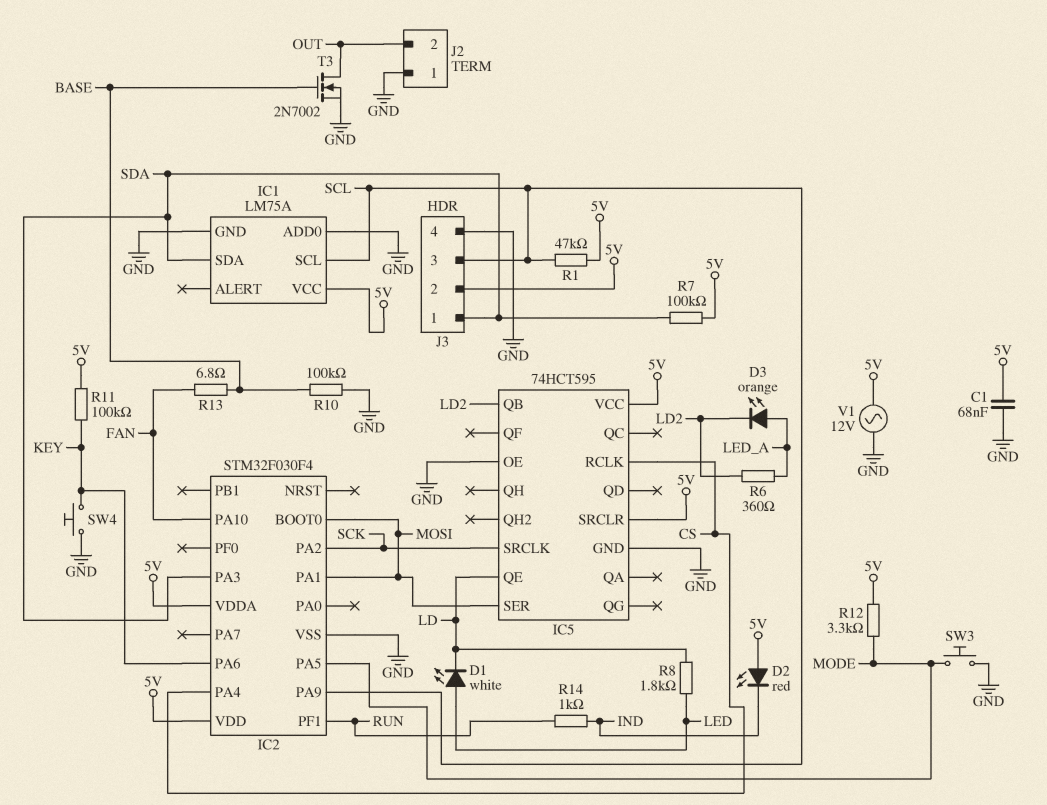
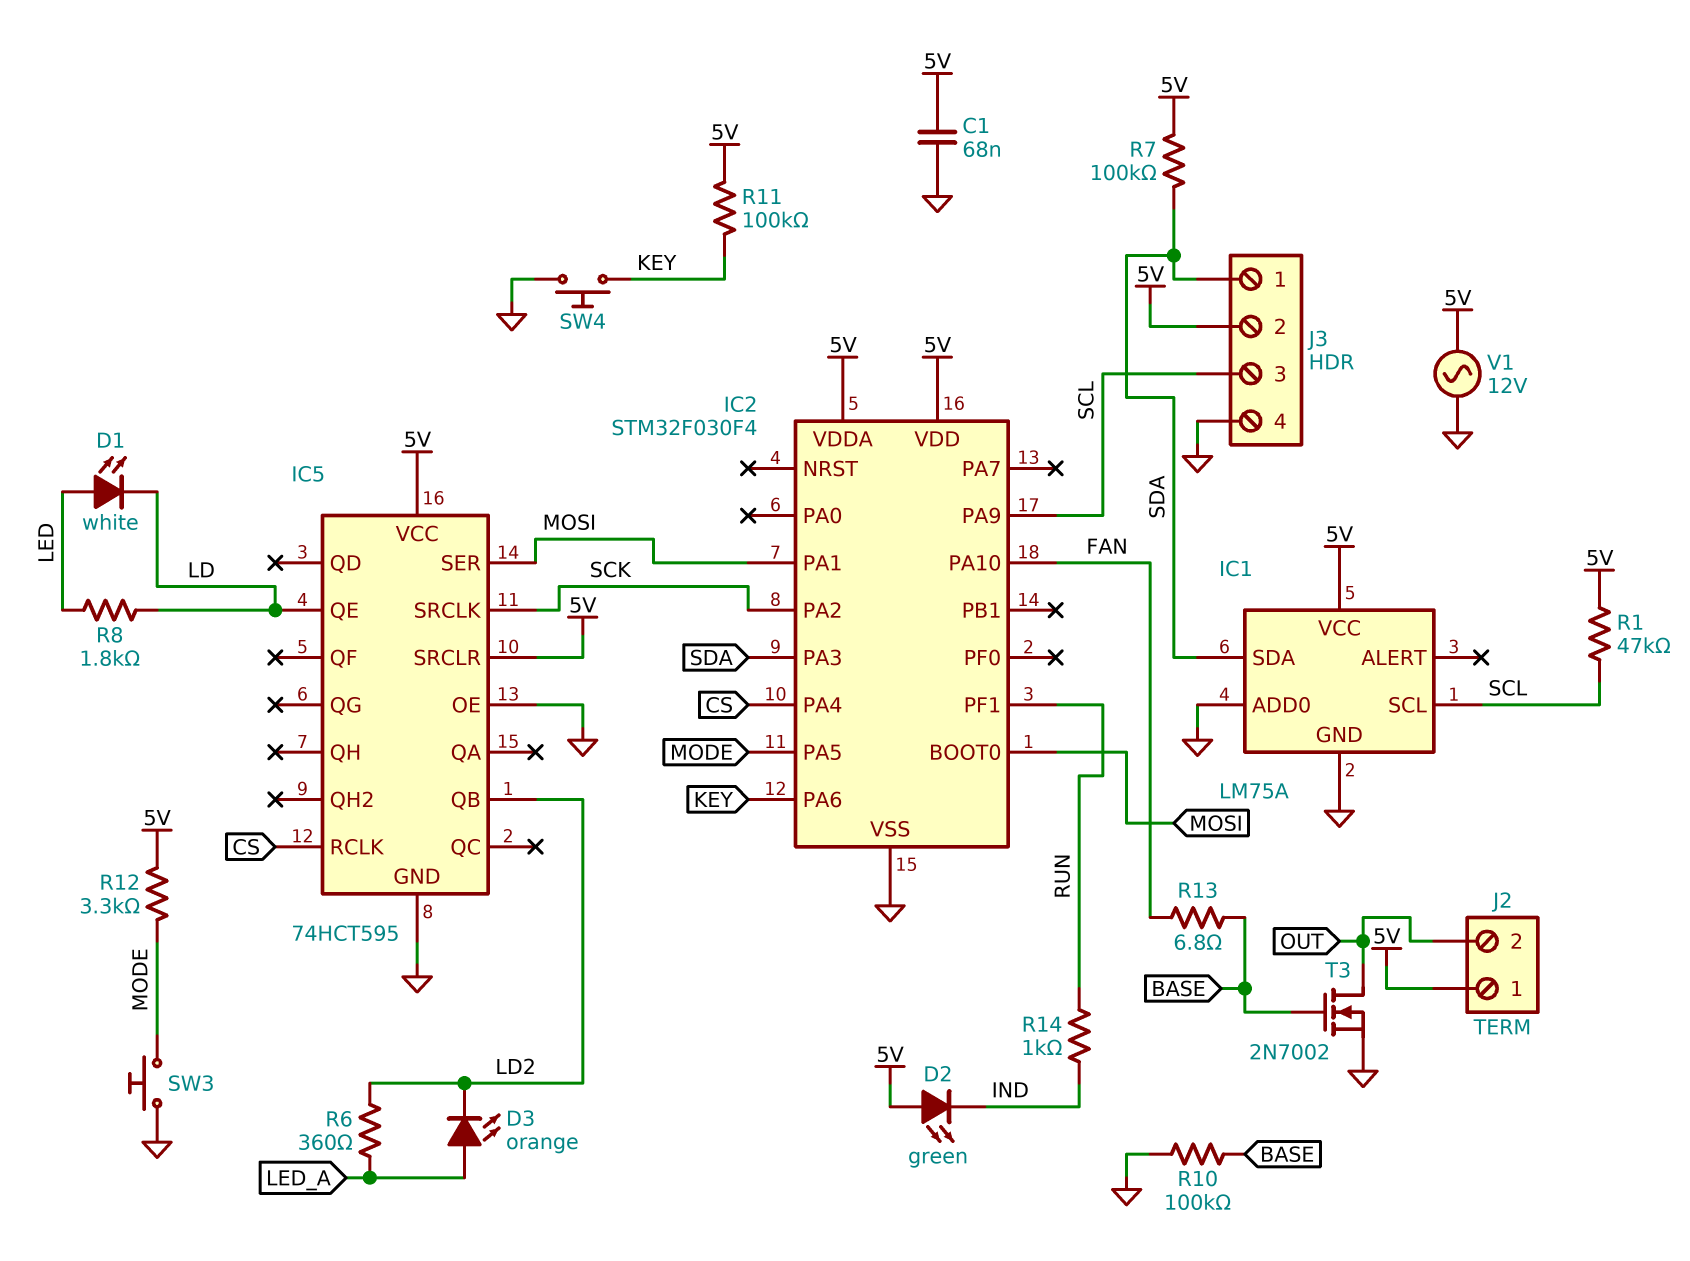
D2: LED red (A 5V, K IND) -> LED green (A 5V, K IND)
J2 pin 1: GND -> 5V

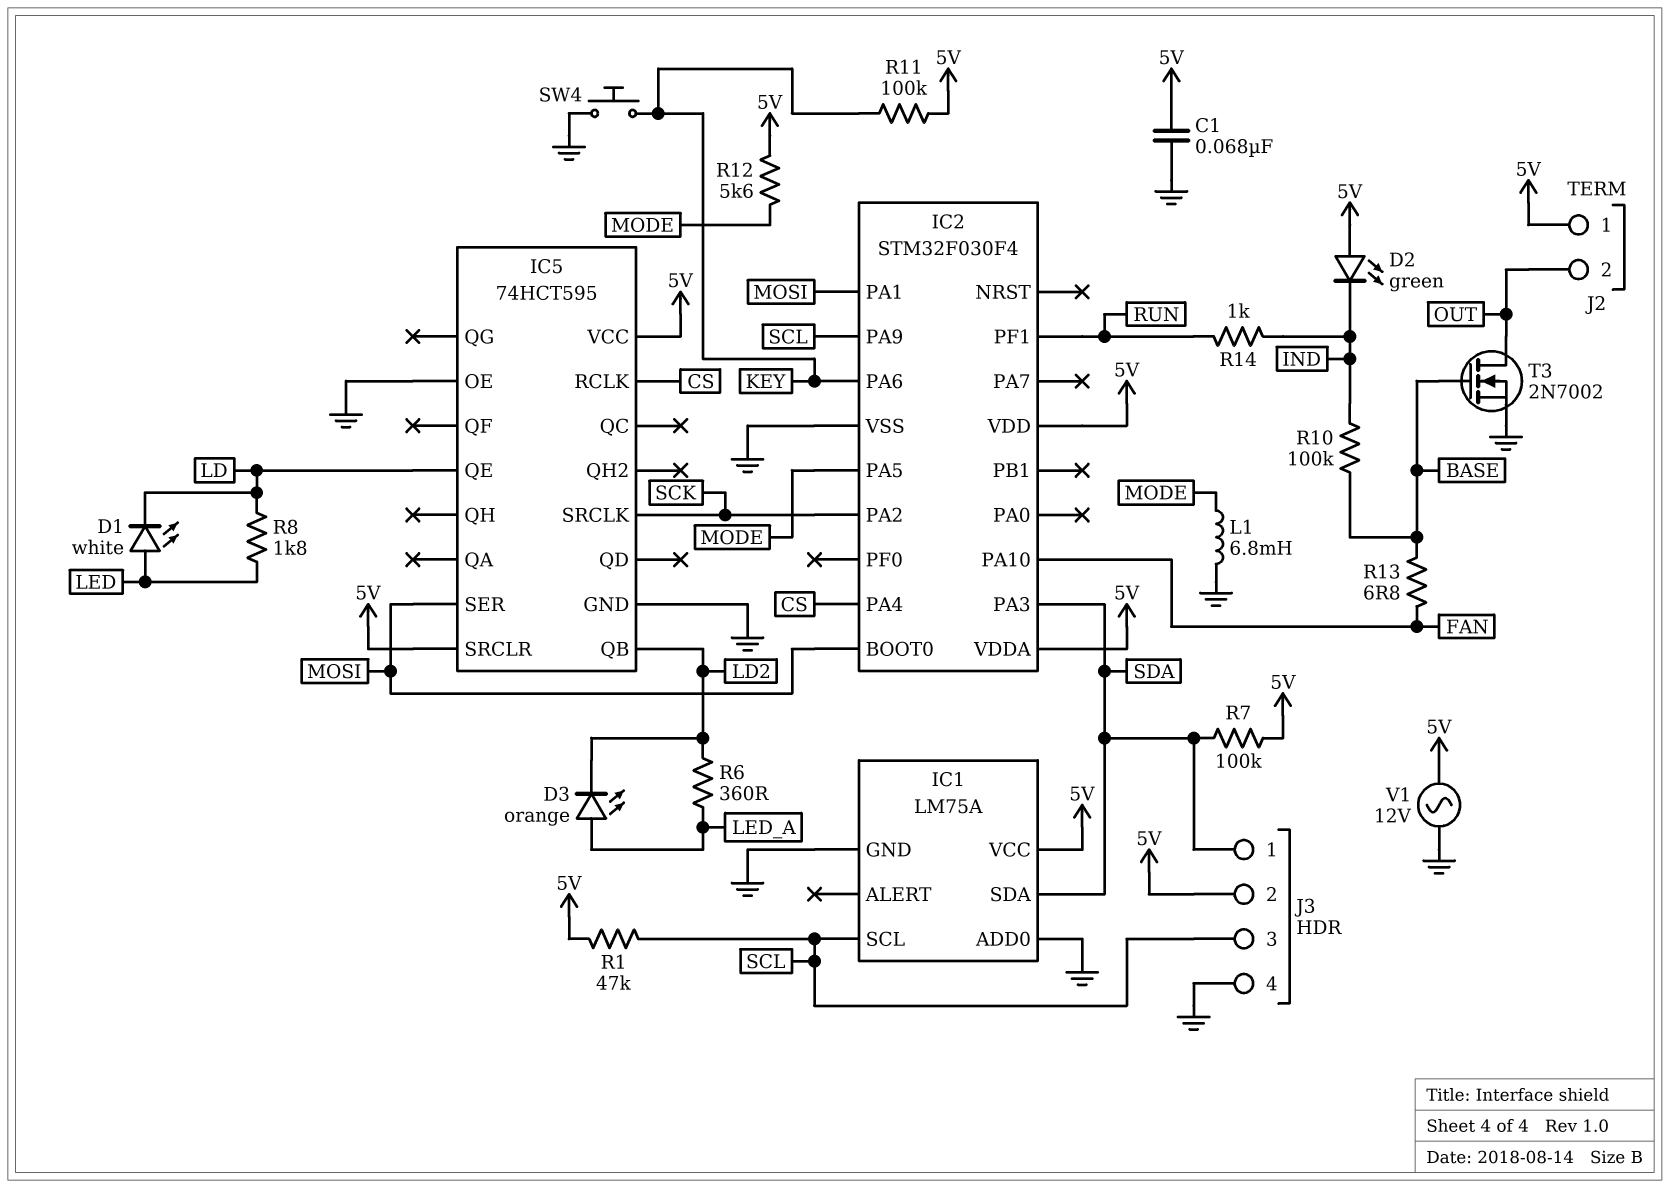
L1: none -> 6.8mH (GND, MODE)
R10: 100k (BASE, GND) -> 100k (BASE, IND)
R12: 3.3k (5V, MODE) -> 5.6k (5V, MODE)
SW3: button (GND, MODE) -> none

